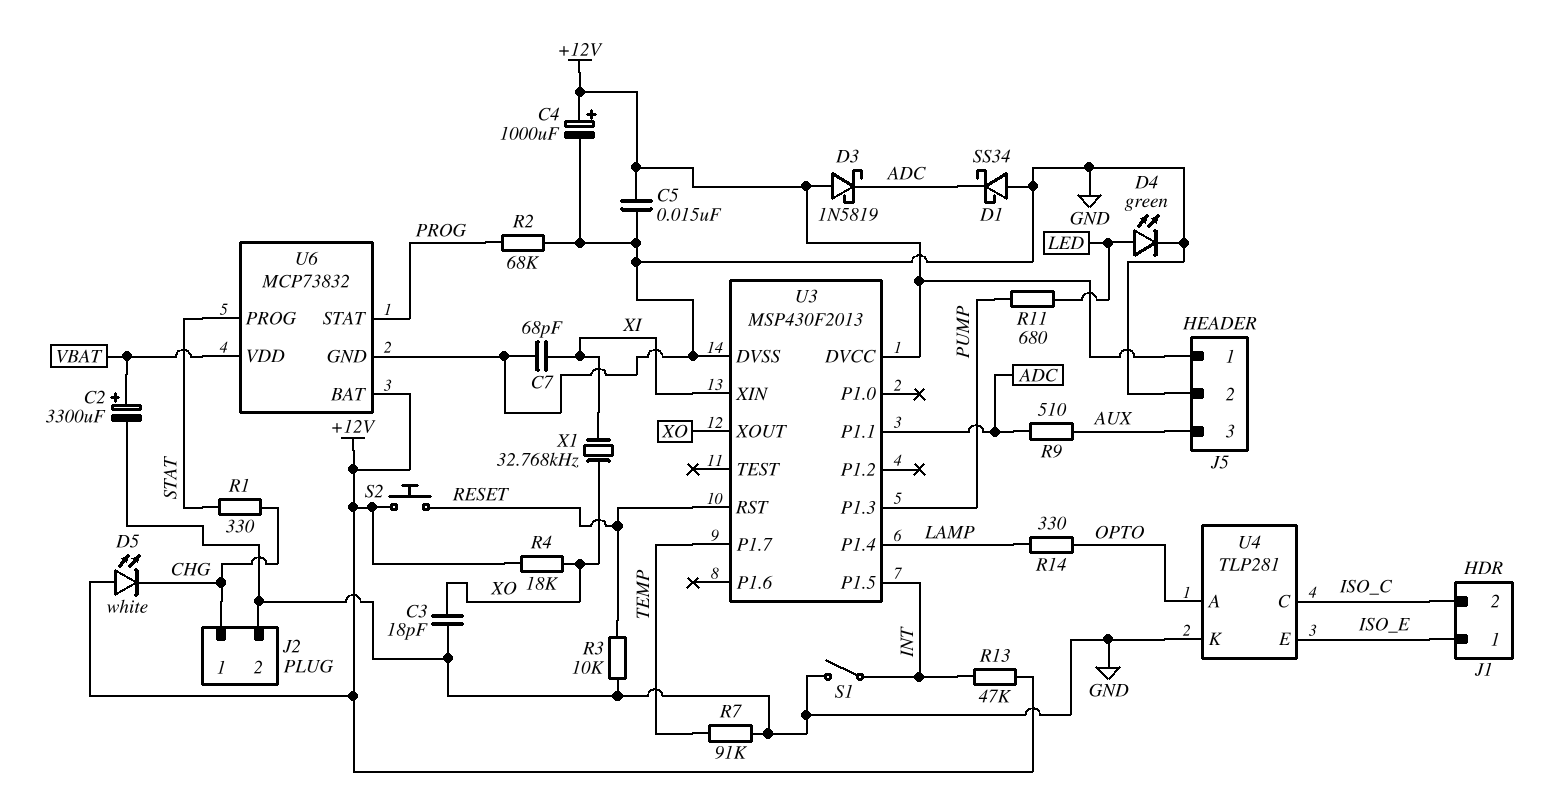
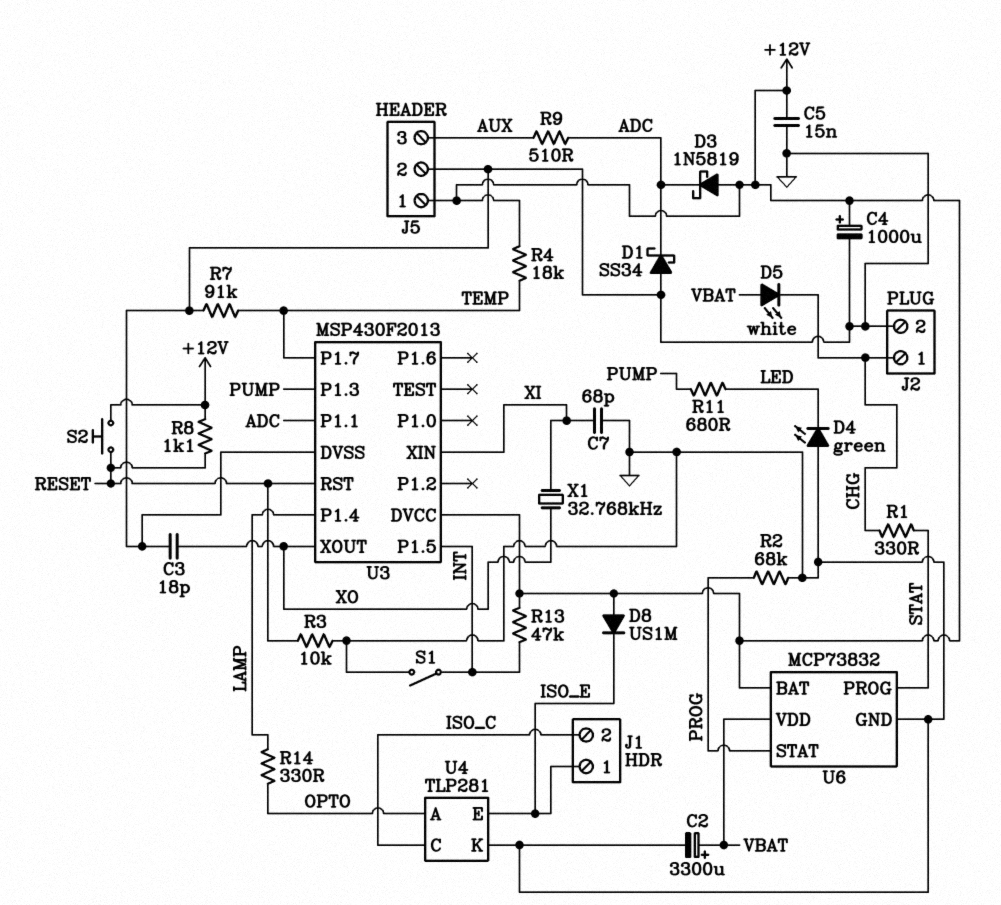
D4: LED green (A LED, K GND) -> LED green (A GND, K LED)
D5: LED white (A +12V, K CHG) -> LED white (A VBAT, K CHG)
D8: none -> diode US1M (A +12V, K ISO_E)
R4: 18k (+12V, XO) -> 18k (+12V, TEMP)
R8: none -> 1.1k (+12V, RESET)

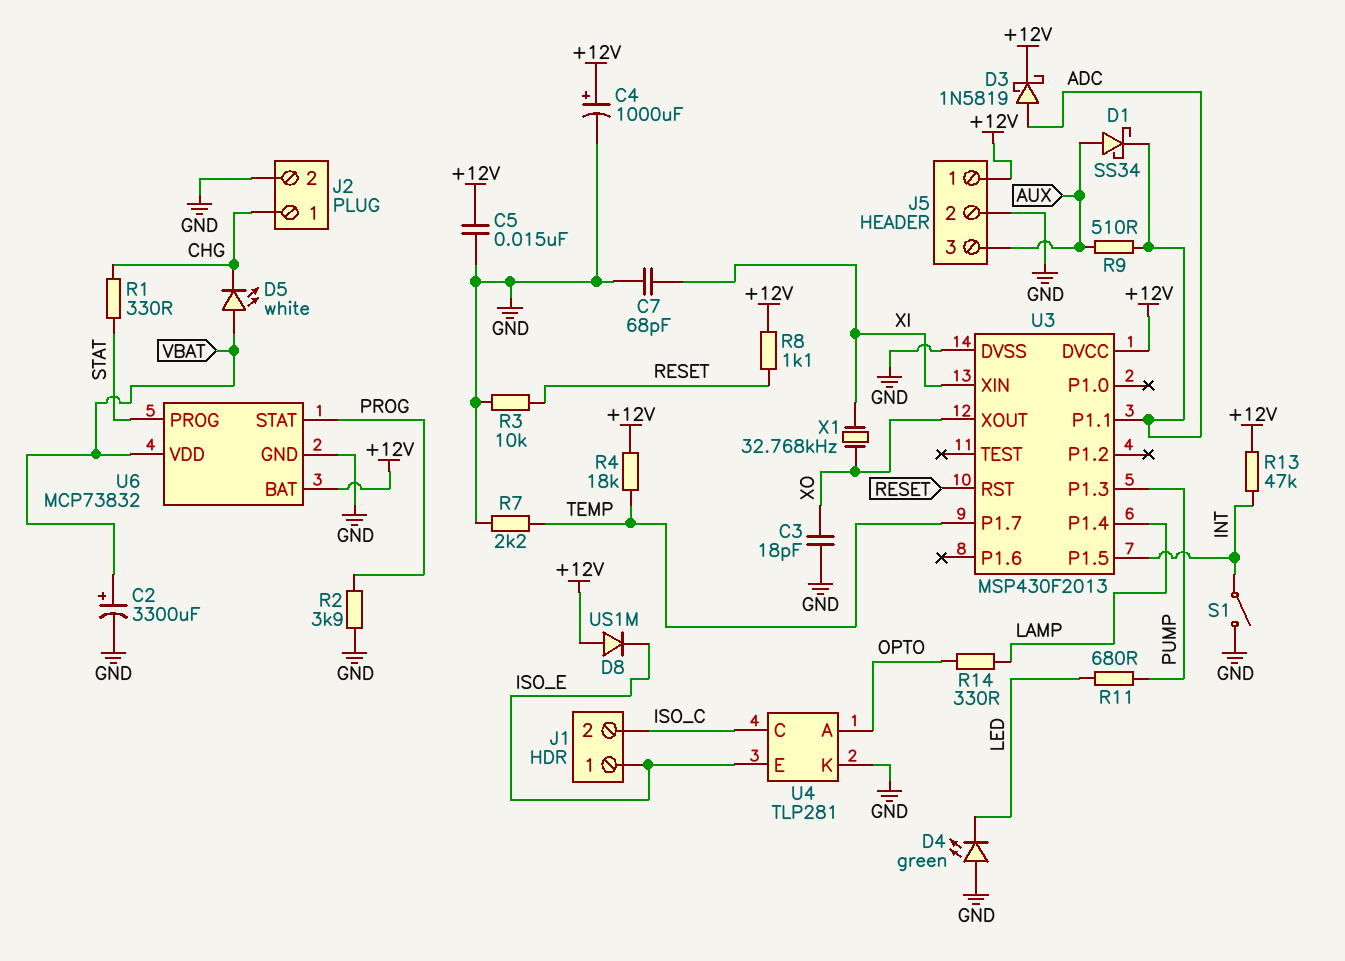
D1: schottky SS34 (A GND, K ADC) -> schottky SS34 (A AUX, K ADC)
D3: schottky 1N5819 (A +12V, K ADC) -> schottky 1N5819 (A ADC, K +12V)
R2: 68k (GND, PROG) -> 3.9k (GND, PROG)
R7: 91k (GND, TEMP) -> 2.2k (GND, TEMP)
S2: button (+12V, RESET) -> none

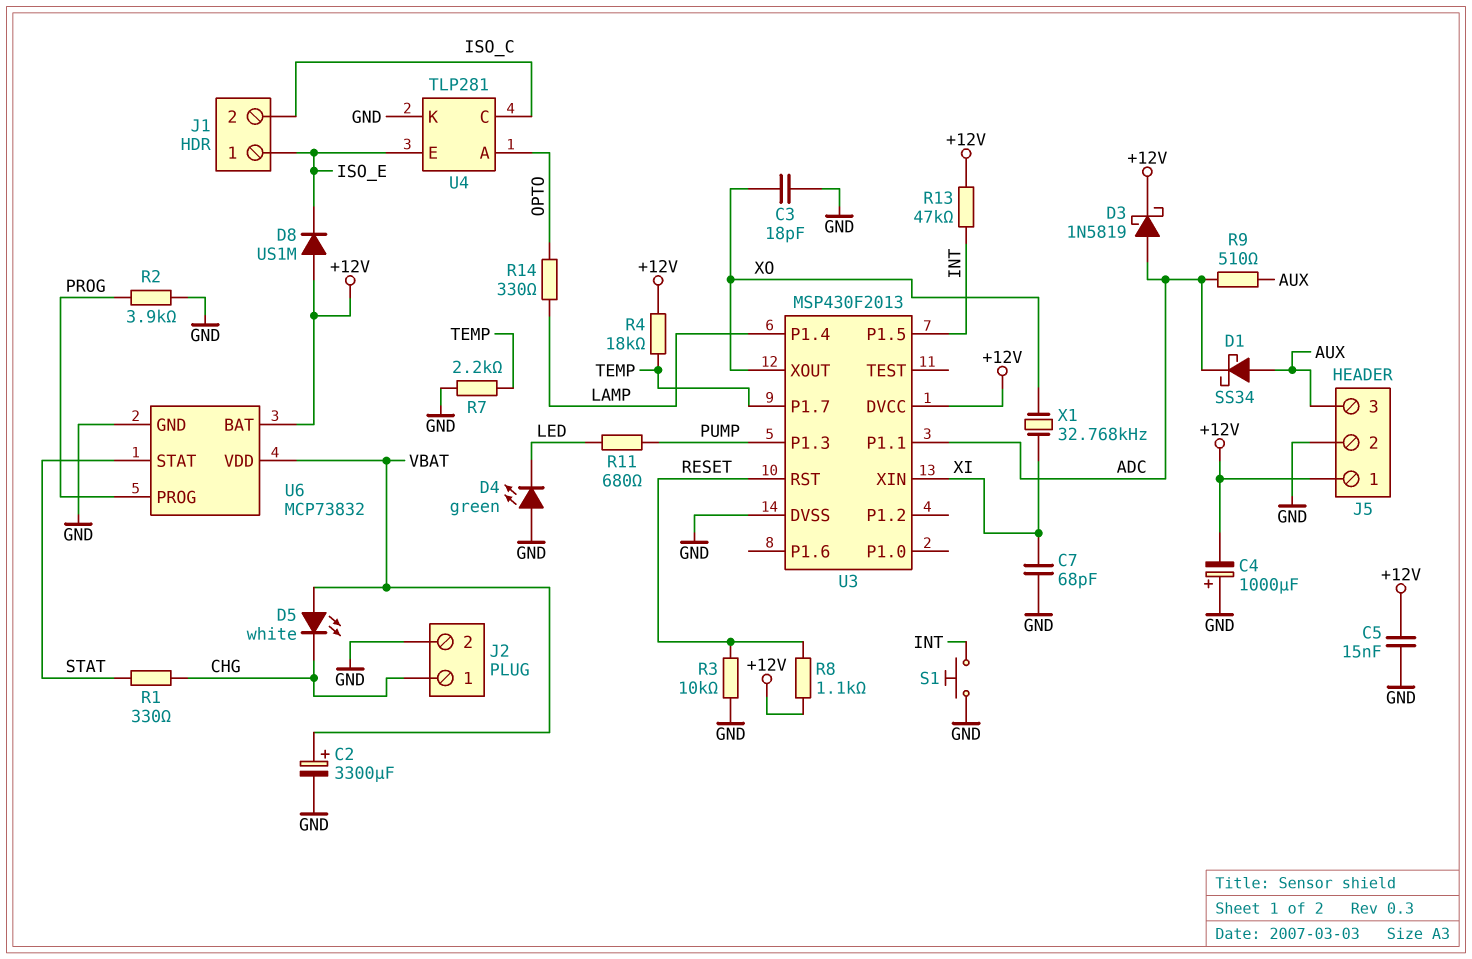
C4: 1000uF (plus +12V, minus GND) -> 1000uF (plus GND, minus +12V)
S1: switch (GND, INT) -> button (GND, INT)
U6 pin PROG: STAT -> PROG
U6 pin STAT: PROG -> STAT

